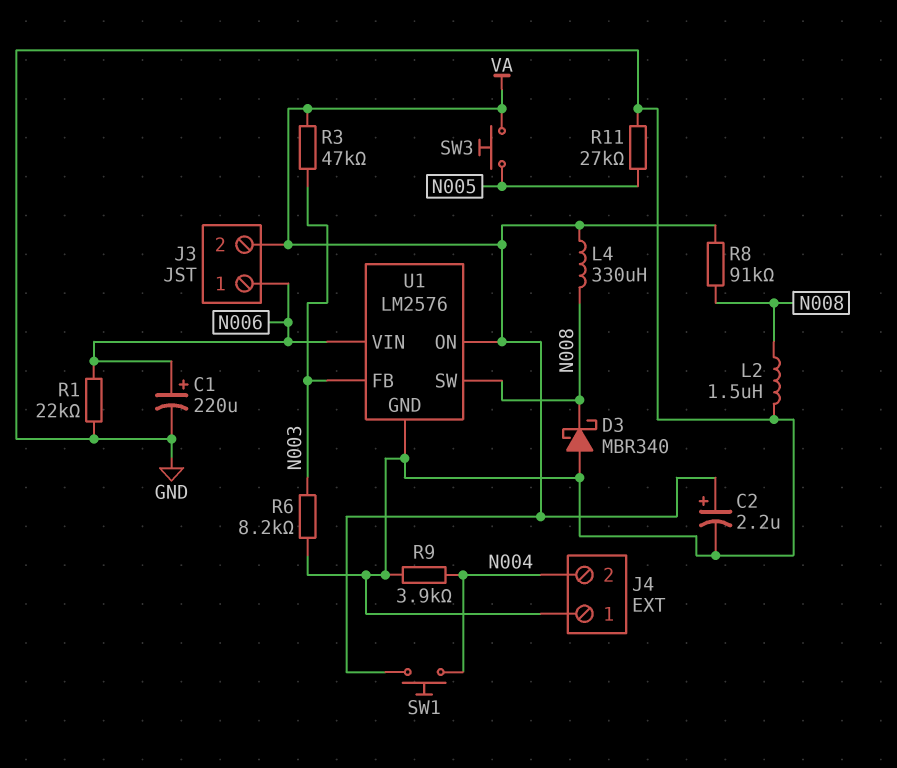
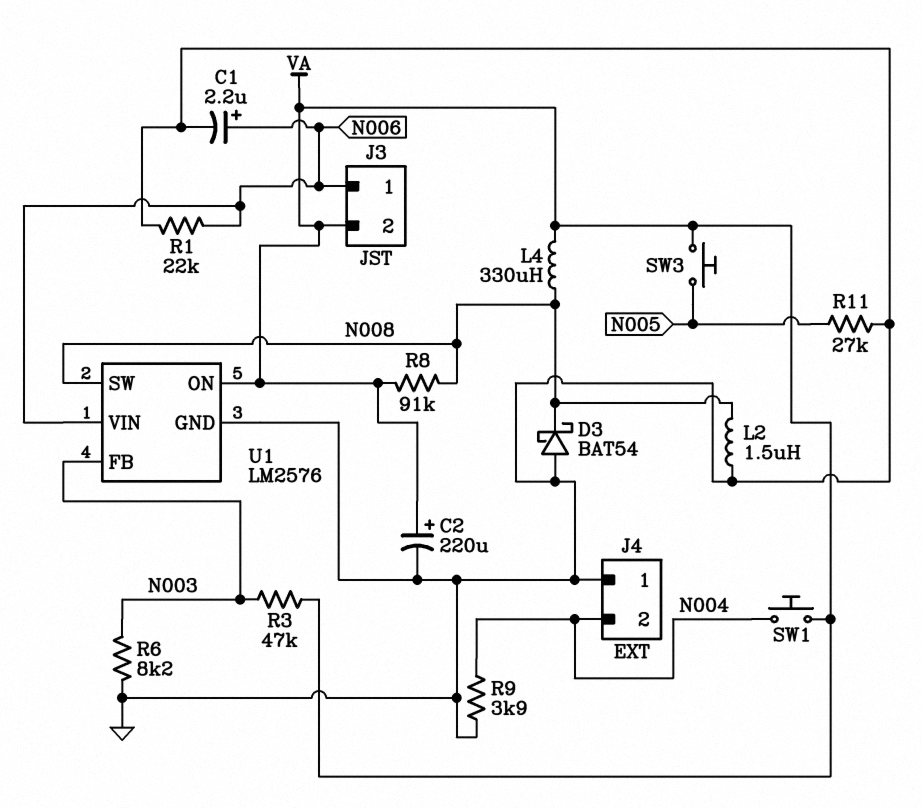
C1: 220uF (plus N006, minus GND) -> 2.2uF (plus N006, minus GND)
C2: 2.2uF (plus VA, minus GND) -> 220uF (plus VA, minus GND)
D3: schottky MBR340 (A GND, K N008) -> schottky BAT54 (A GND, K N008)

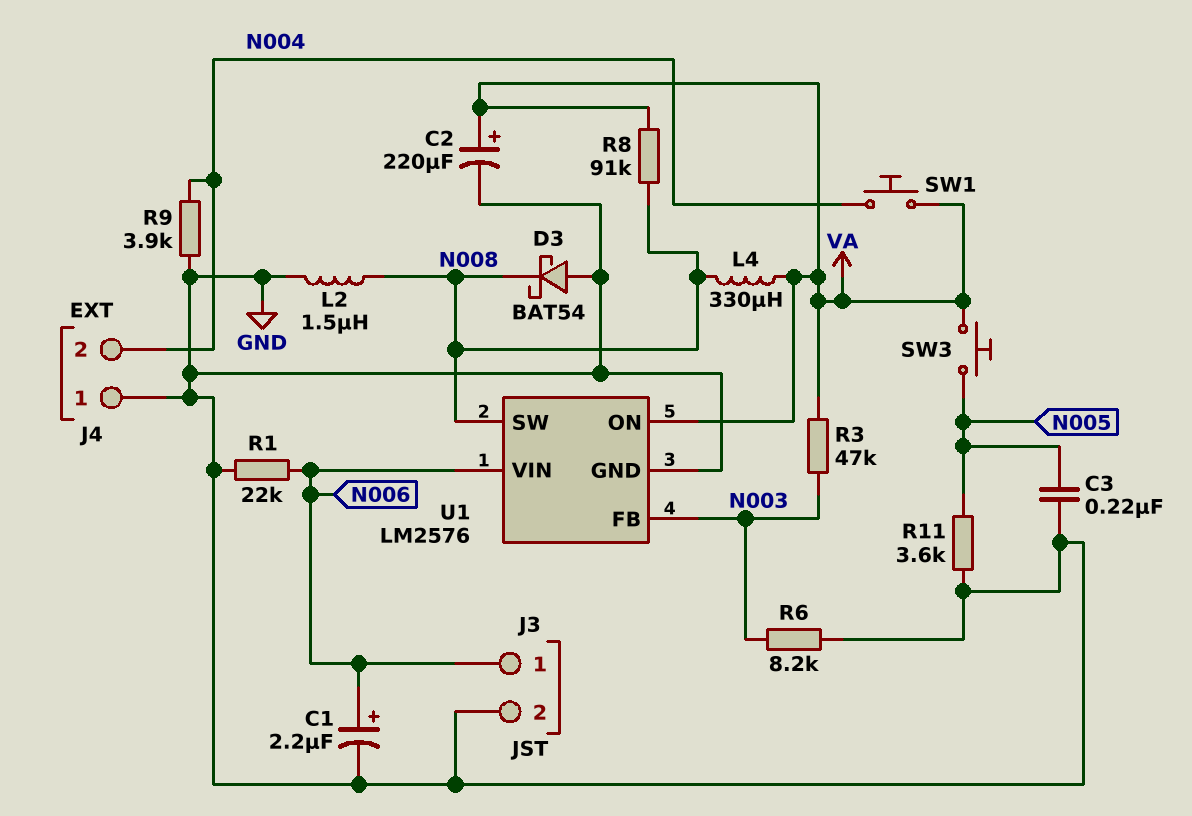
C3: none -> 220nF (GND, N005)
J3 pin 2: VA -> GND
R11: 27k (GND, N005) -> 3.6k (GND, N005)

